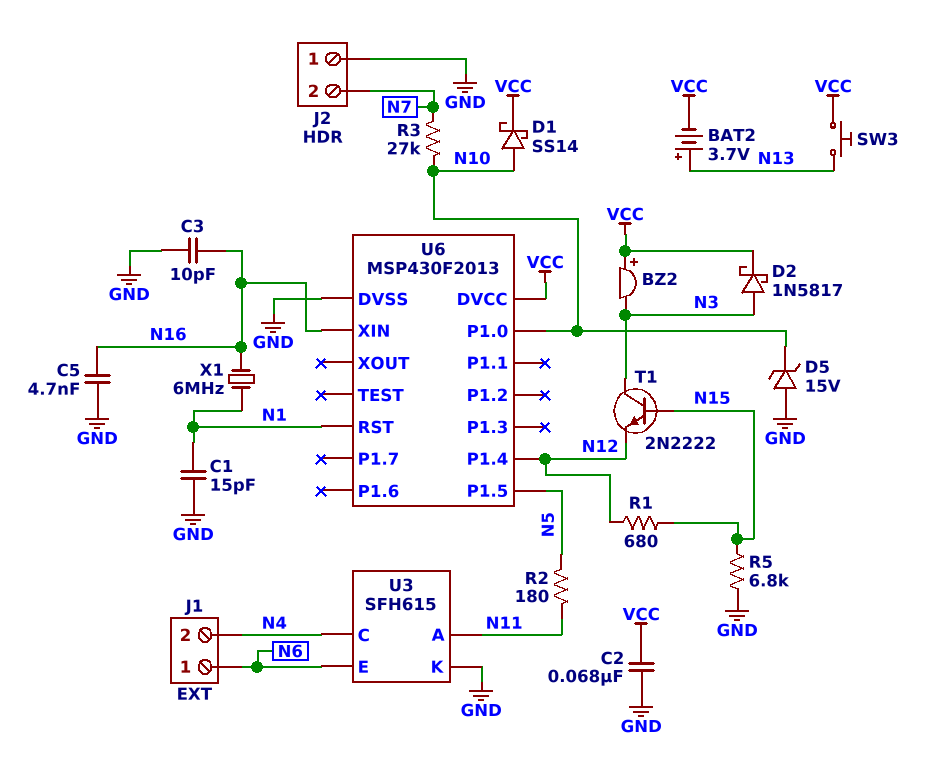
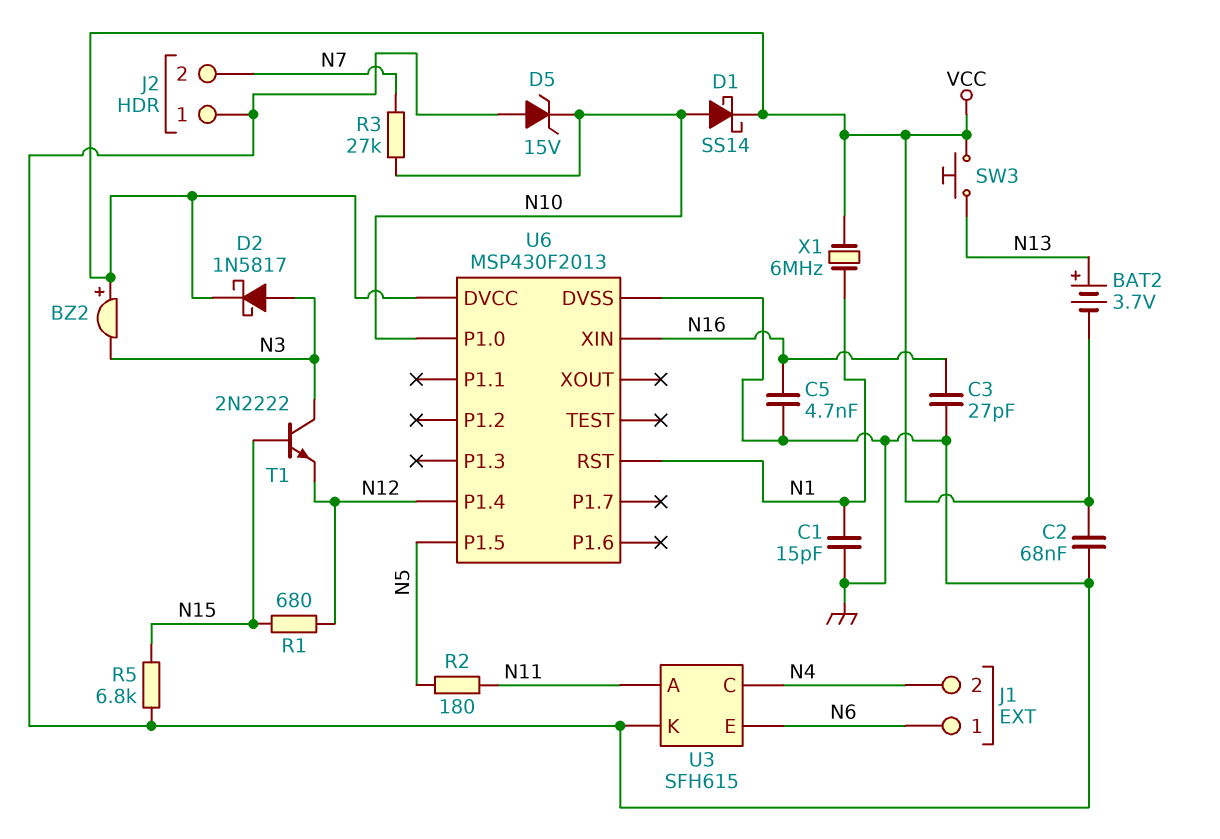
C3: 10pF (GND, N16) -> 27pF (GND, N16)
X1: 6MHz (N1, N16) -> 6MHz (N1, VCC)

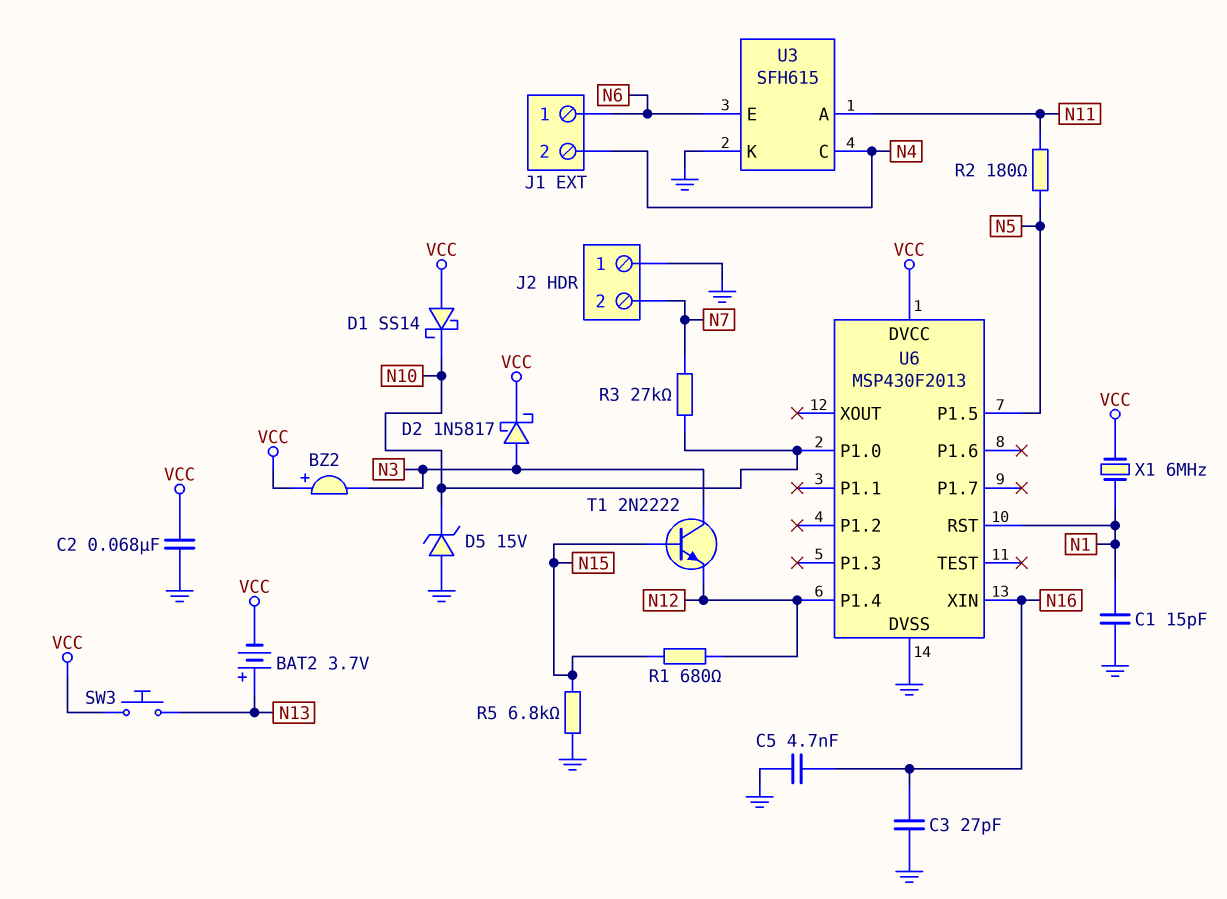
D1: schottky SS14 (A N10, K VCC) -> schottky SS14 (A VCC, K N10)

